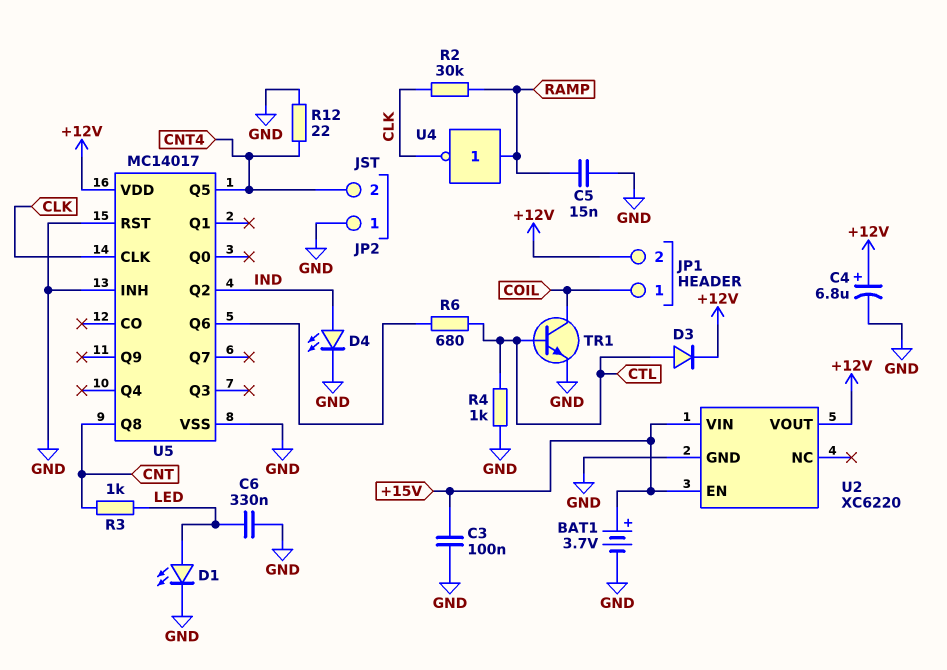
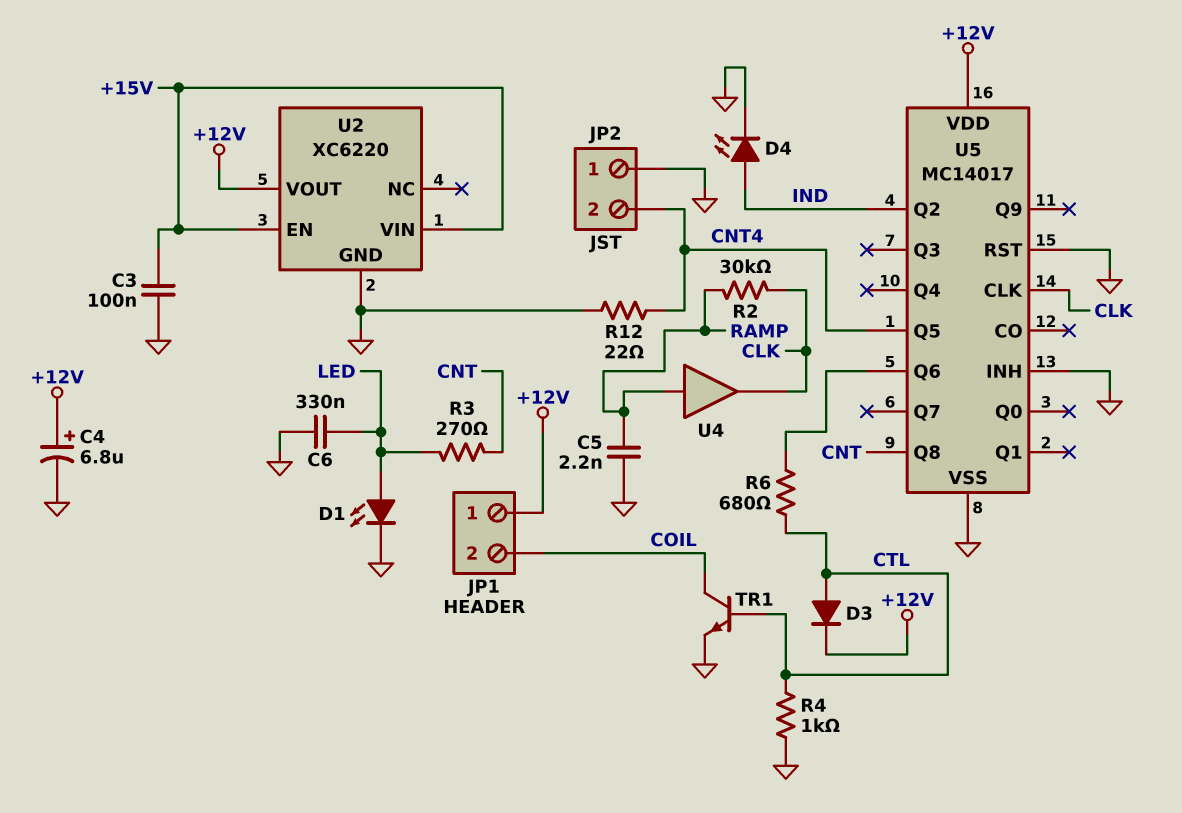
BAT1: 3.7V (plus +15V, minus GND) -> none
C5: 15nF (GND, RAMP) -> 2.2nF (GND, RAMP)
JP1 pin 1: COIL -> +12V
JP1 pin 2: +12V -> COIL
R3: 1k (CNT, LED) -> 270 (CNT, LED)
U4: NOT (in RAMP, out CLK) -> buffer (in RAMP, out CLK)

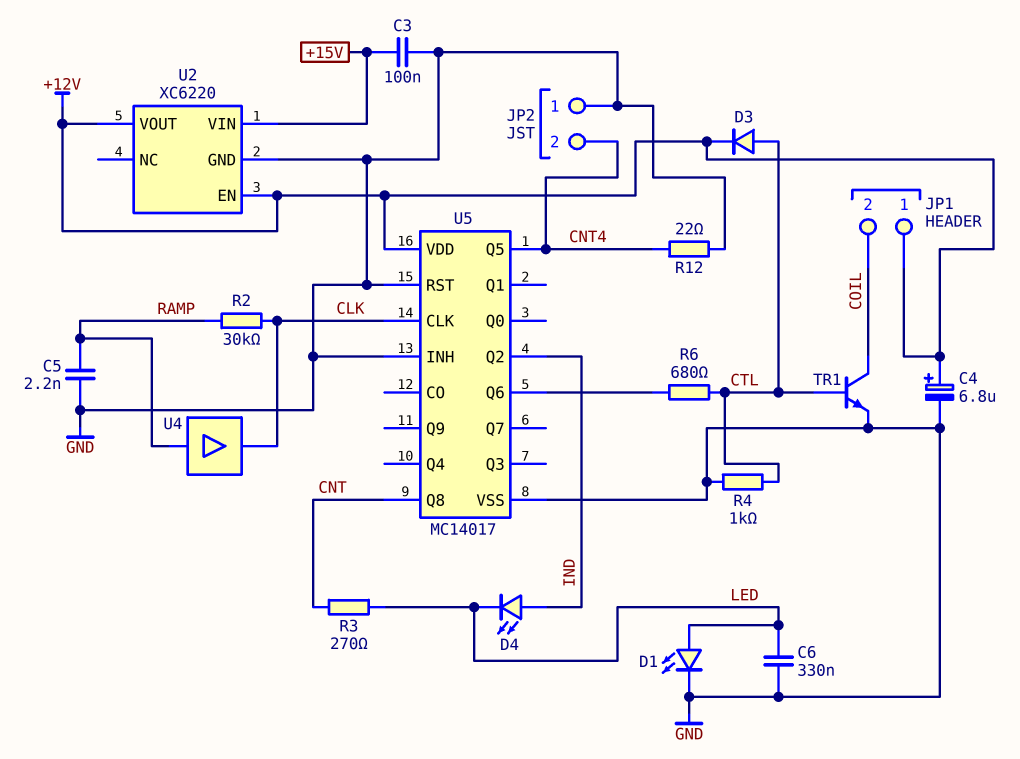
D4: LED (A IND, K GND) -> LED (A IND, K LED)
U2 pin EN: +15V -> +12V

